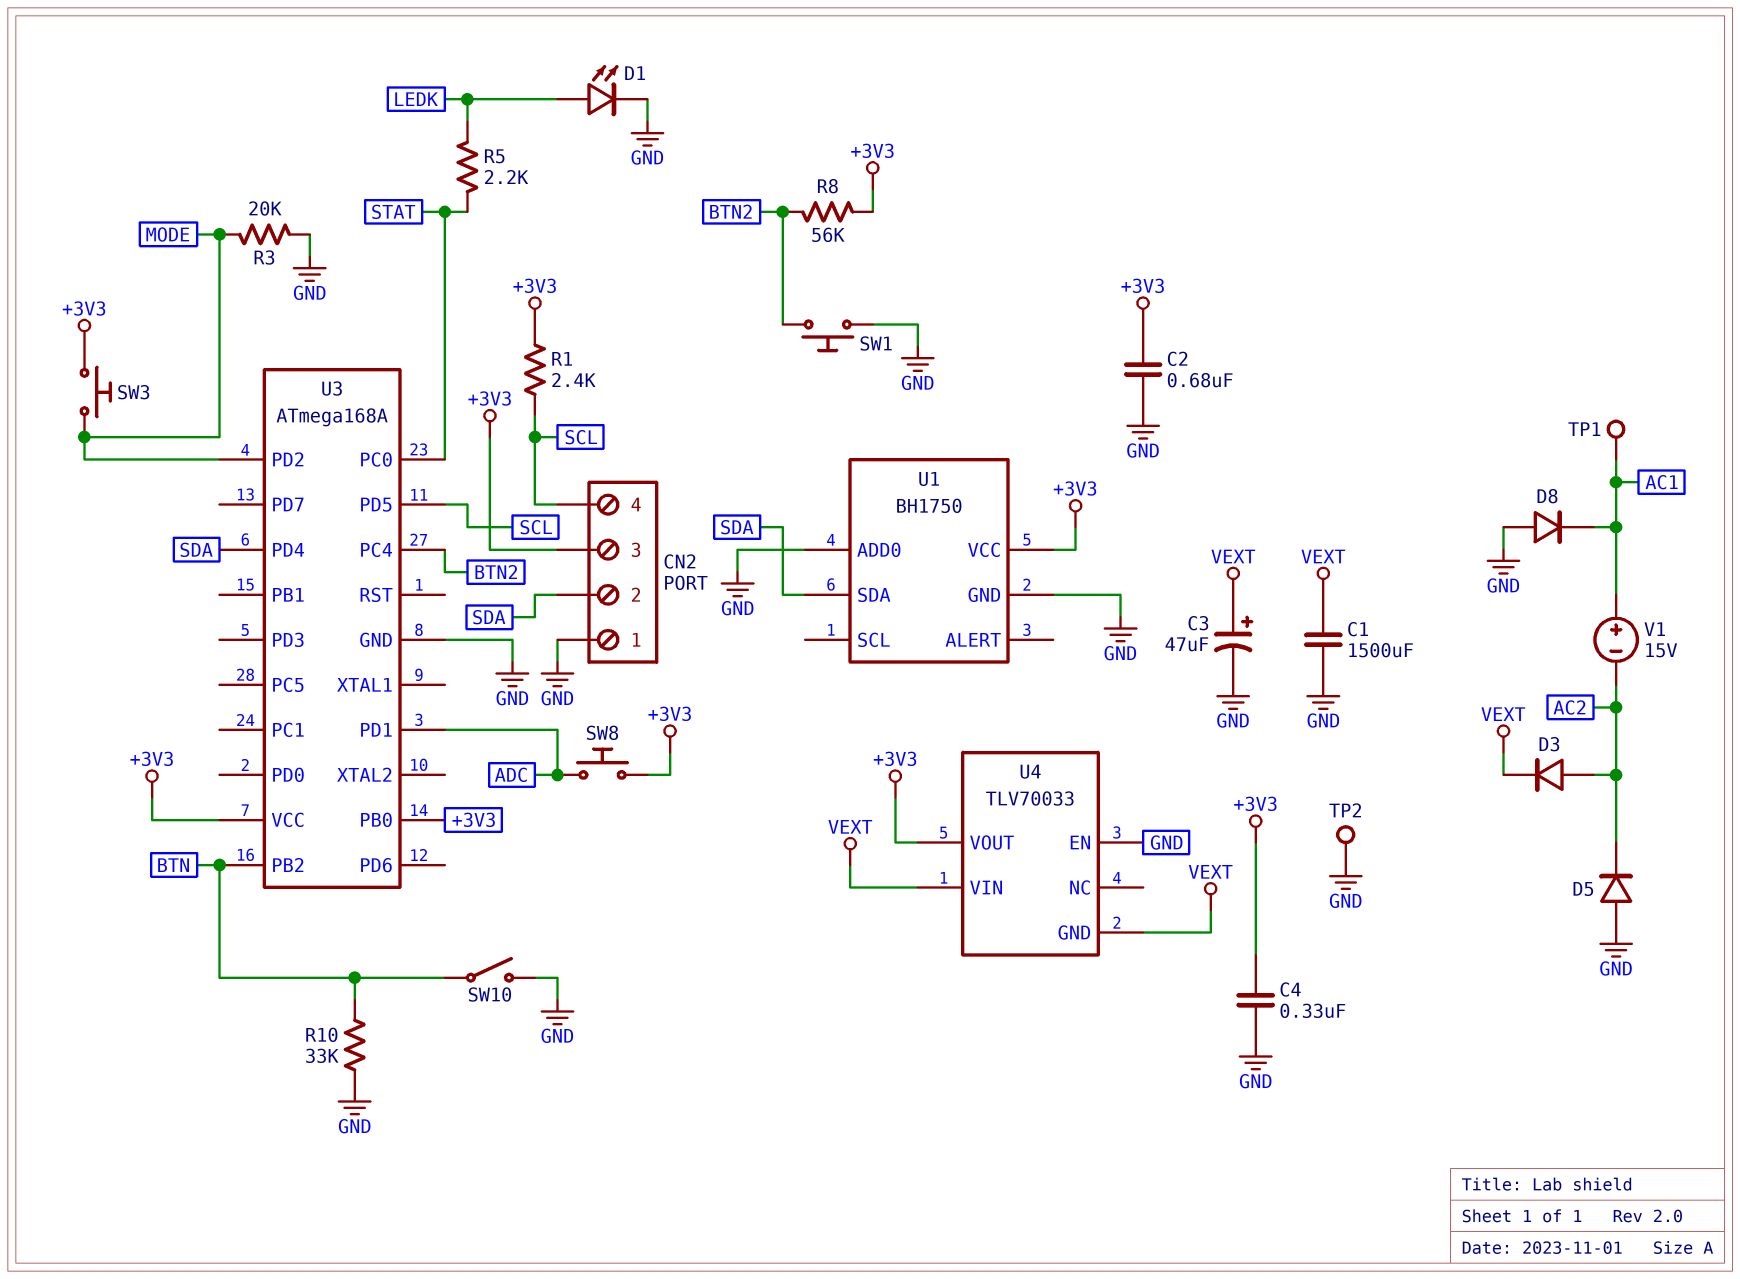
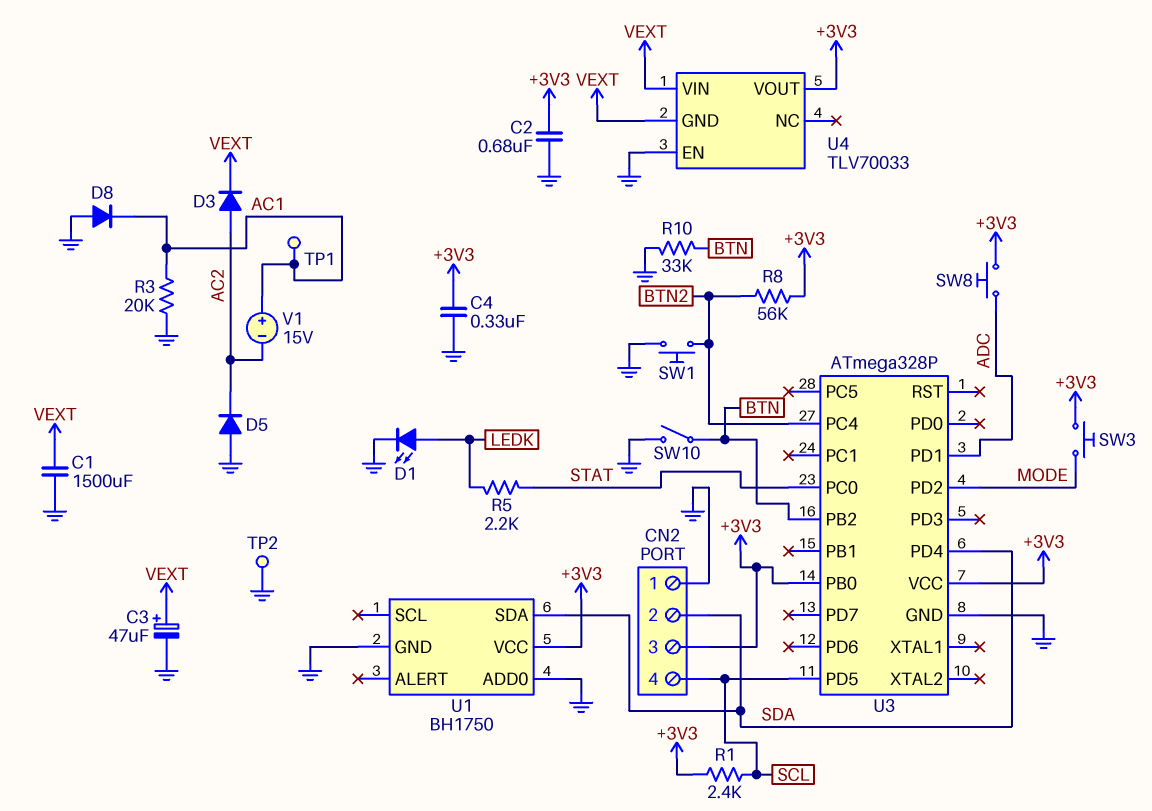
R3: 20k (GND, MODE) -> 20k (AC1, GND)
U3: ATmega168A -> ATmega328P

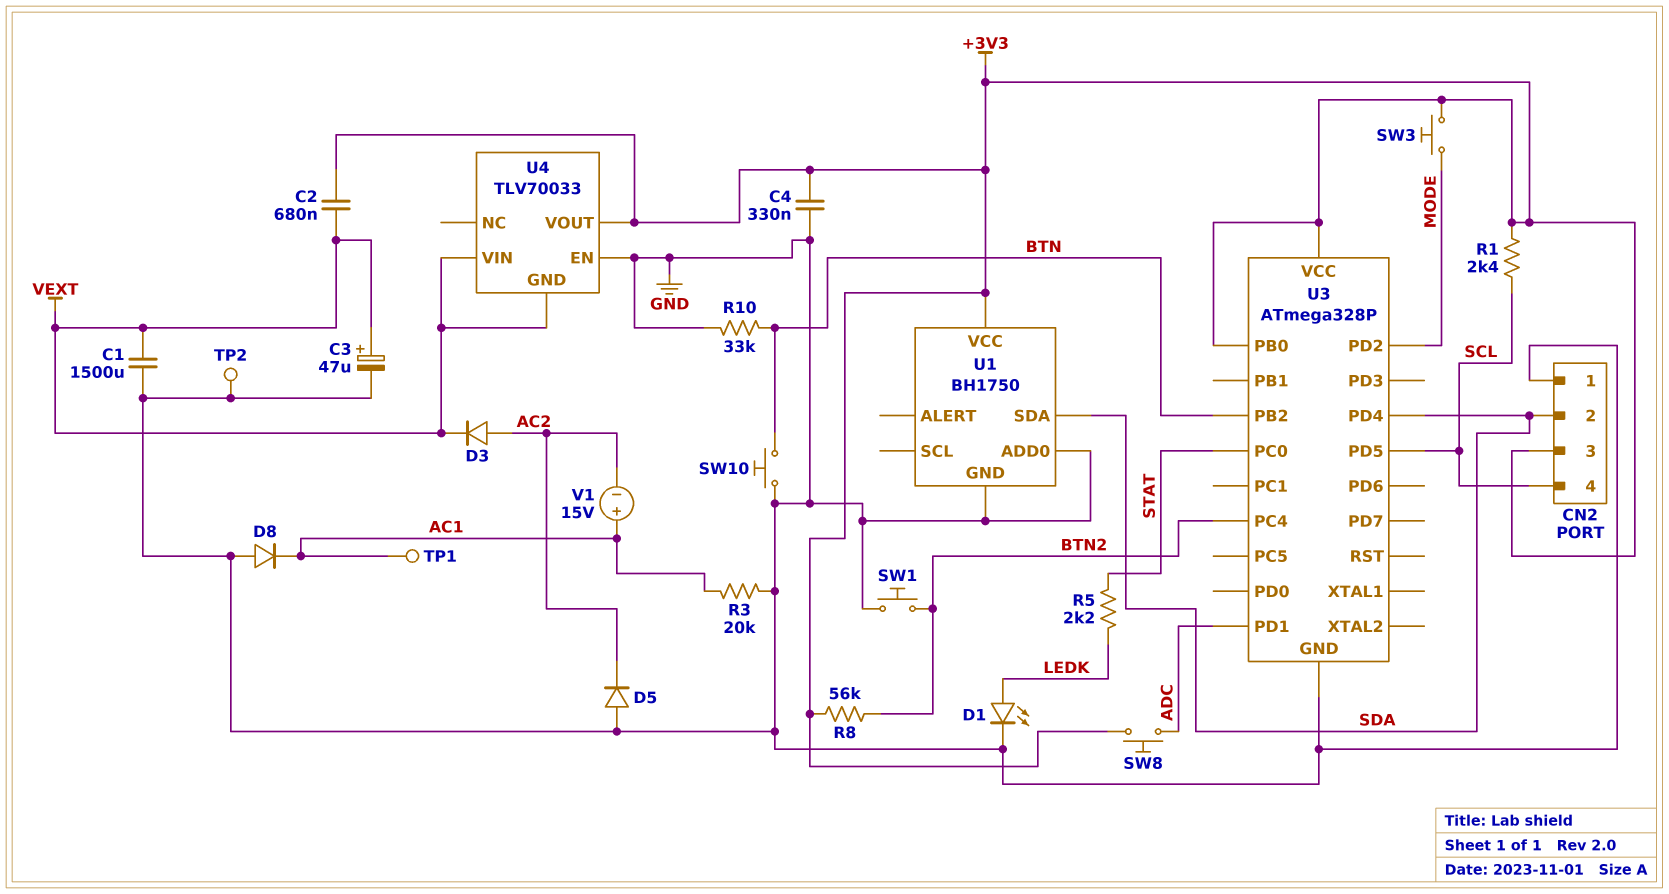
C2: 680nF (+3V3, GND) -> 680nF (+3V3, VEXT)
SW10: switch (BTN, GND) -> button (BTN, GND)

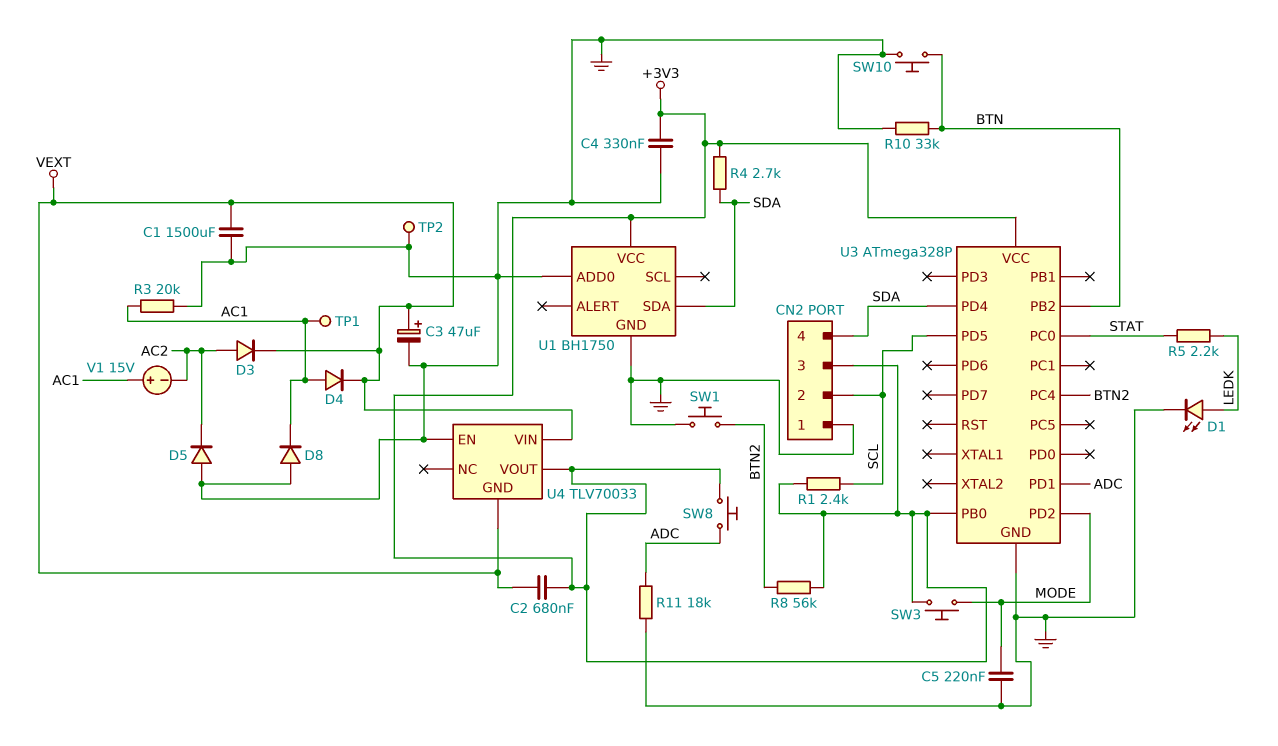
C5: none -> 220nF (GND, MODE)
CN2 pin 2: SDA -> SCL
CN2 pin 4: SCL -> SDA
D4: none -> diode (A AC1, K VEXT)
R4: none -> 2.7k (+3V3, SDA)
R11: none -> 18k (ADC, GND)

